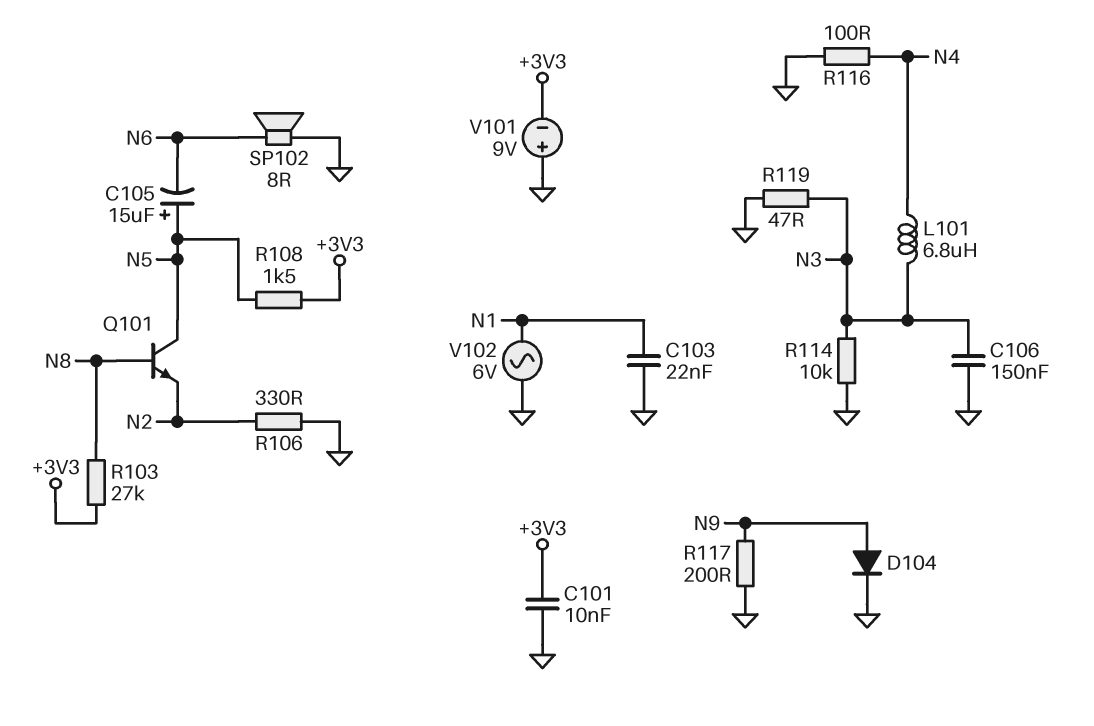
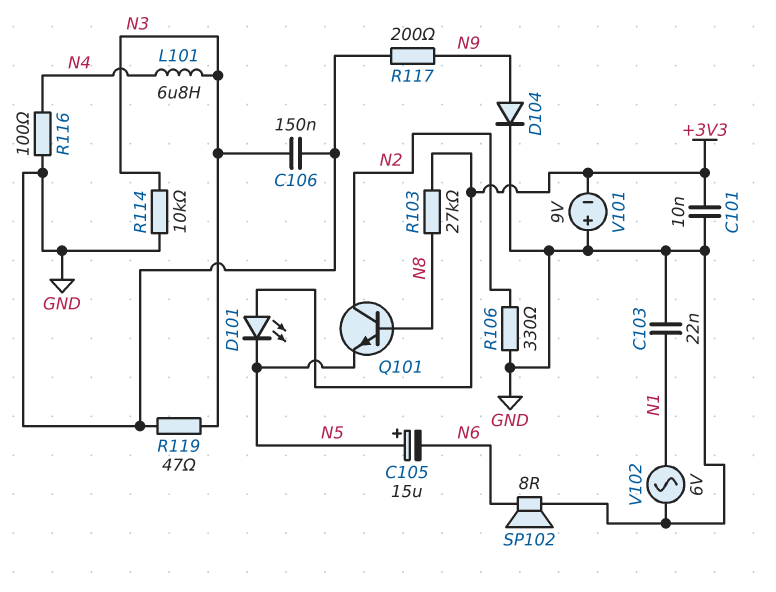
D101: none -> LED (A +3V3, K N5)
Q101: NPN (B N8, C N5, E N2) -> NPN (B N8, C N2, E N5)
R108: 1.5k (+3V3, N5) -> none

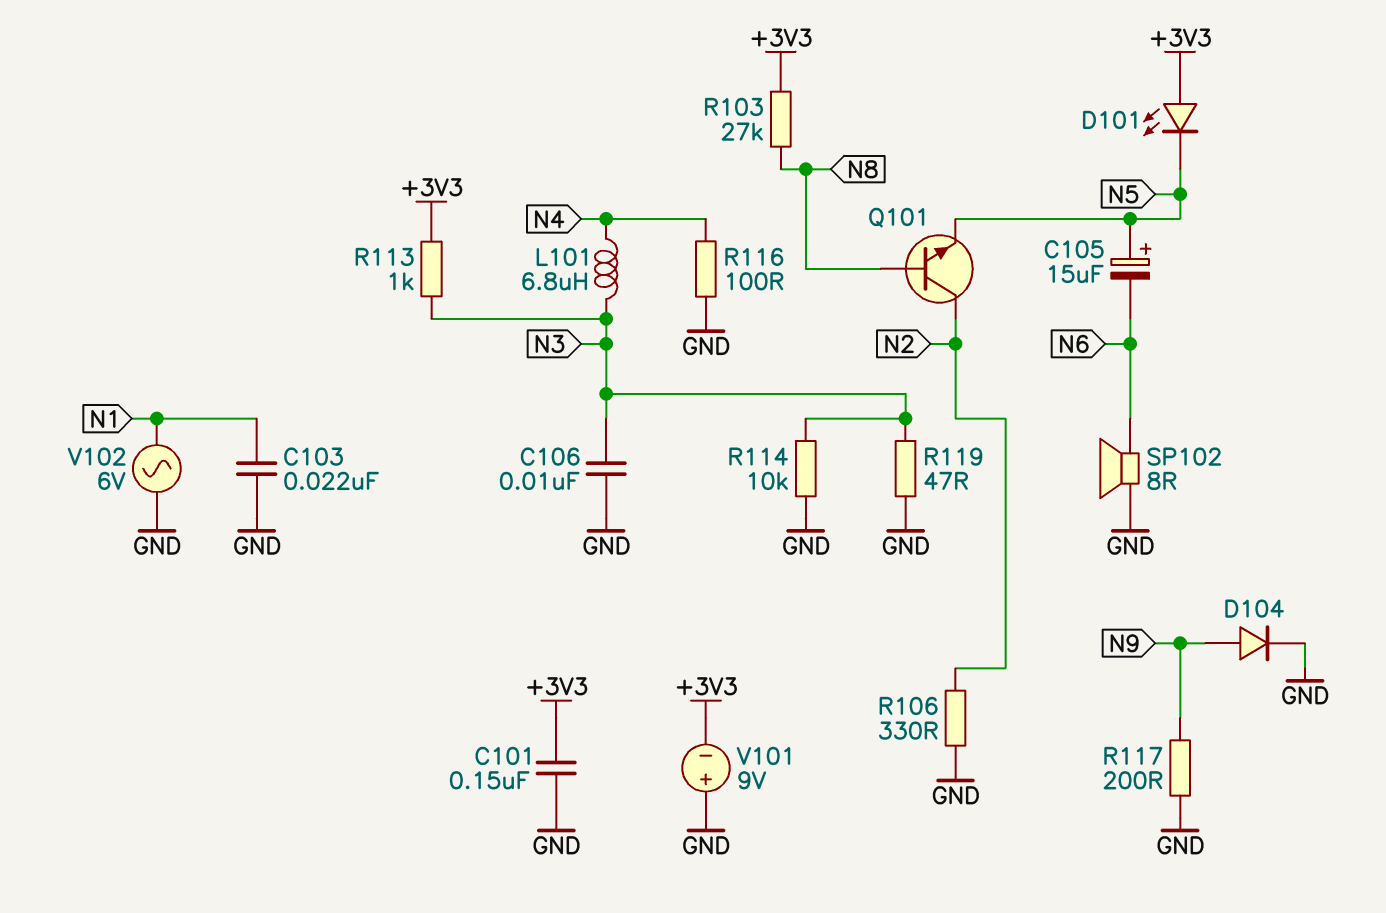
C101: 10nF (+3V3, GND) -> 150nF (+3V3, GND)
C106: 150nF (GND, N3) -> 10nF (GND, N3)
R113: none -> 1k (+3V3, N3)

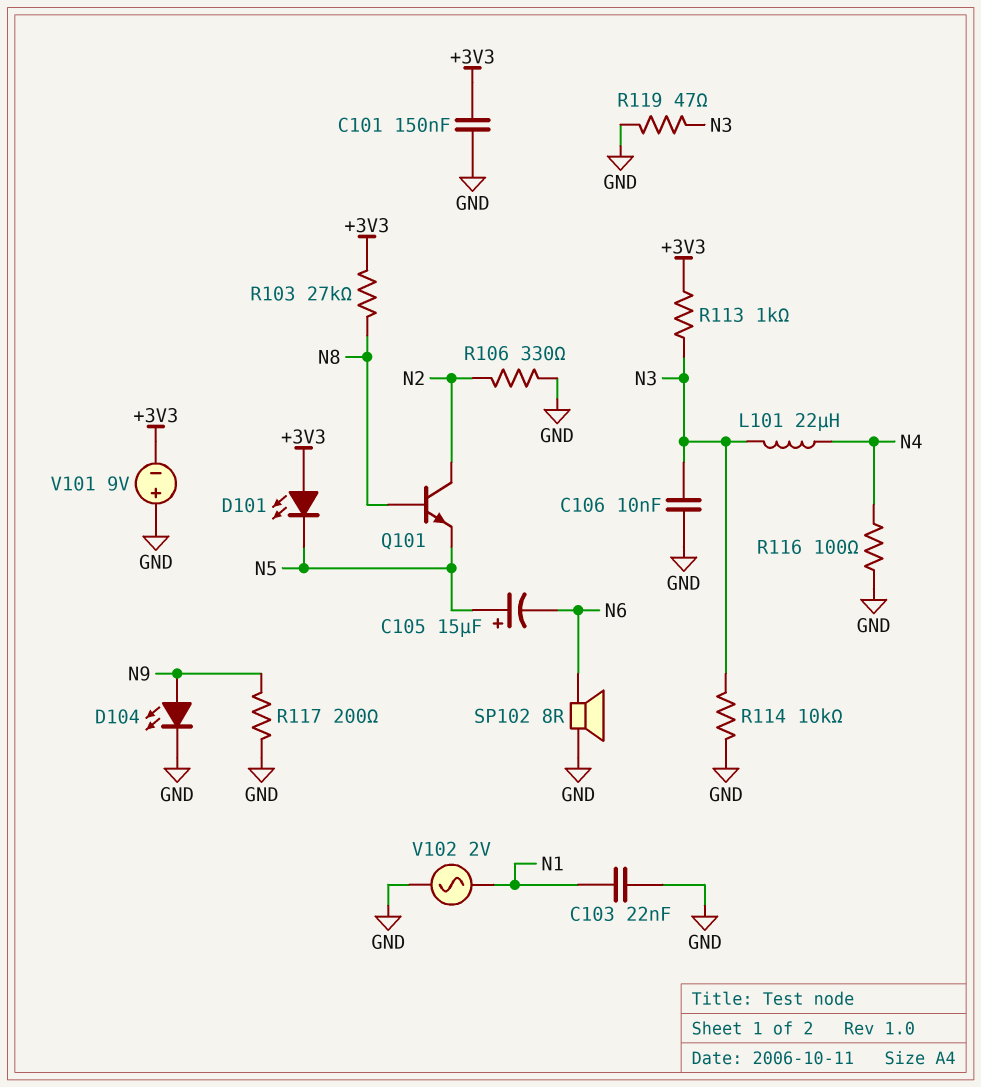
D104: diode (A N9, K GND) -> LED (A N9, K GND)
L101: 6.8uH (N3, N4) -> 22uH (N3, N4)
V102: AC 6V (GND, N1) -> AC 2V (GND, N1)

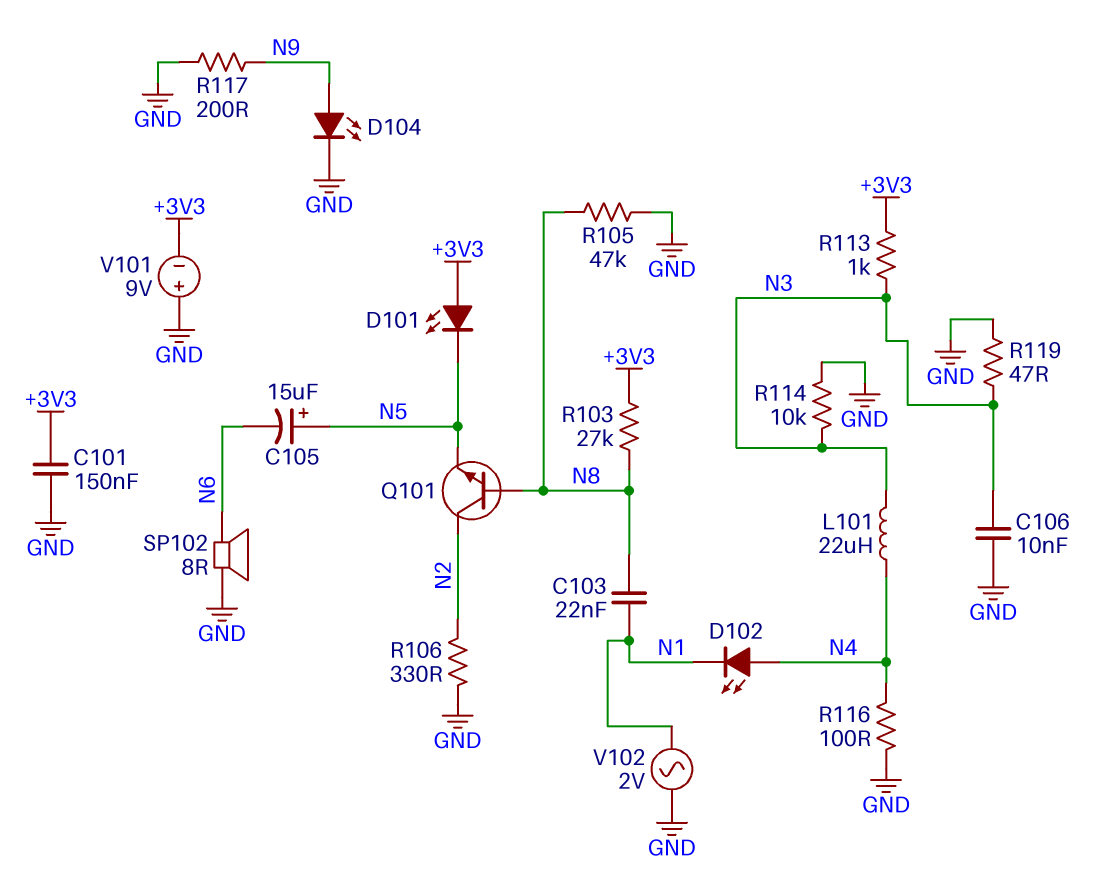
C103: 22nF (GND, N1) -> 22nF (N1, N8)
D102: none -> LED (A N4, K N1)
R105: none -> 47k (GND, N8)

